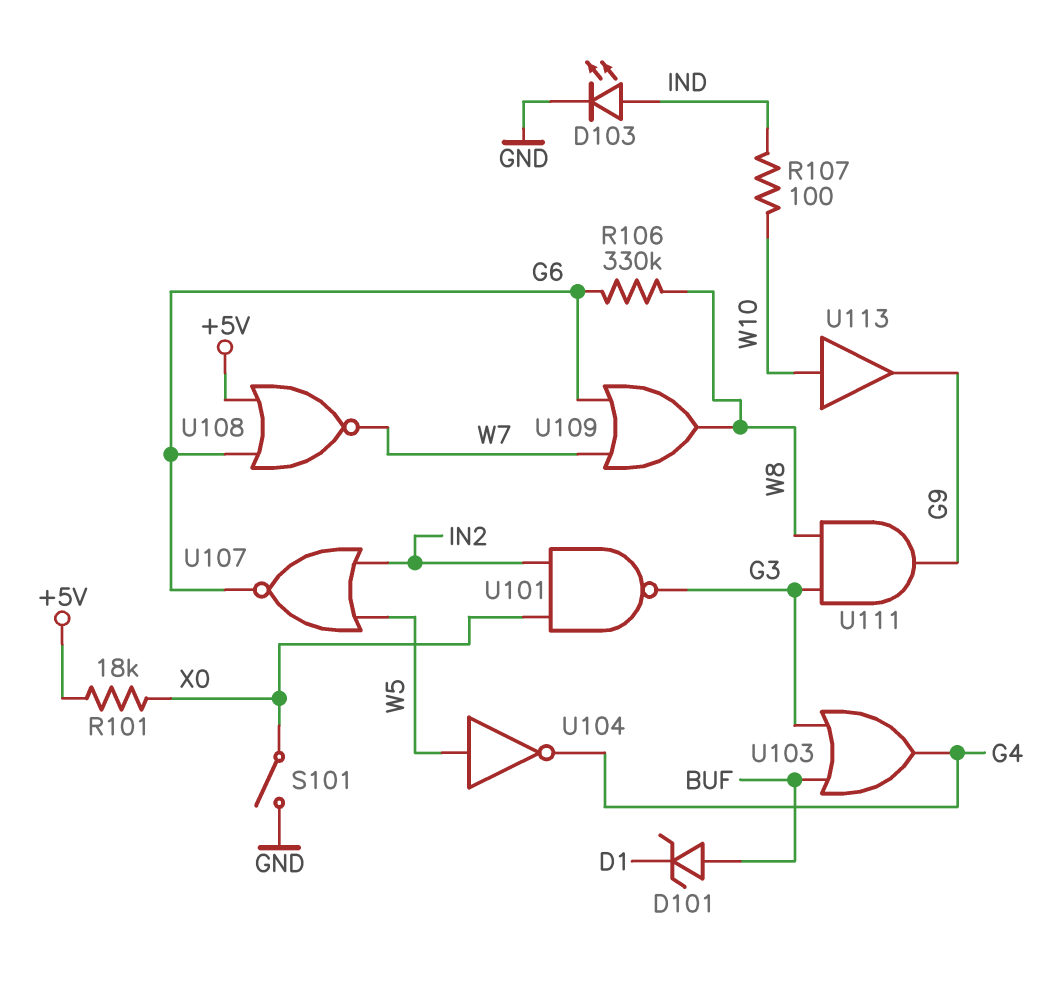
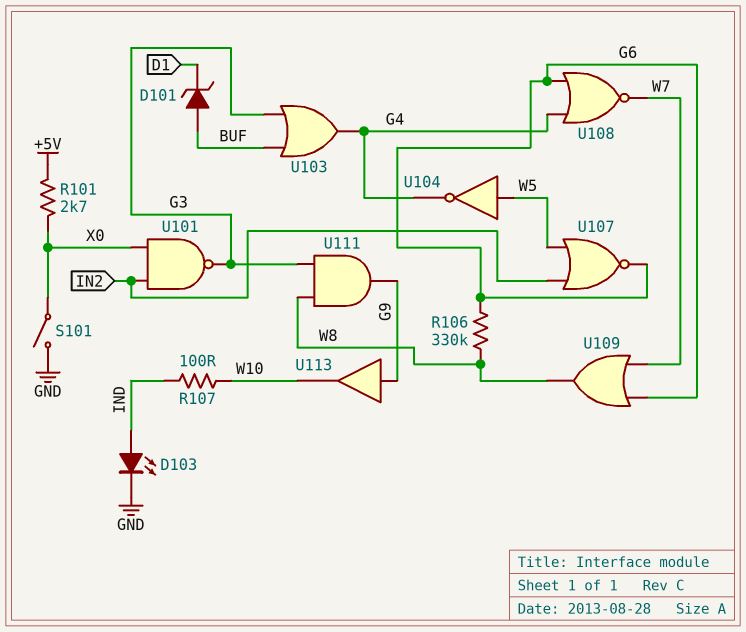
R101: 18k (+5V, X0) -> 2.7k (+5V, X0)
U108: NOR (in +5V, in G6, out W7) -> NOR (in G4, in G6, out W7)
U113: buffer (in W10, out G9) -> buffer (in G9, out W10)

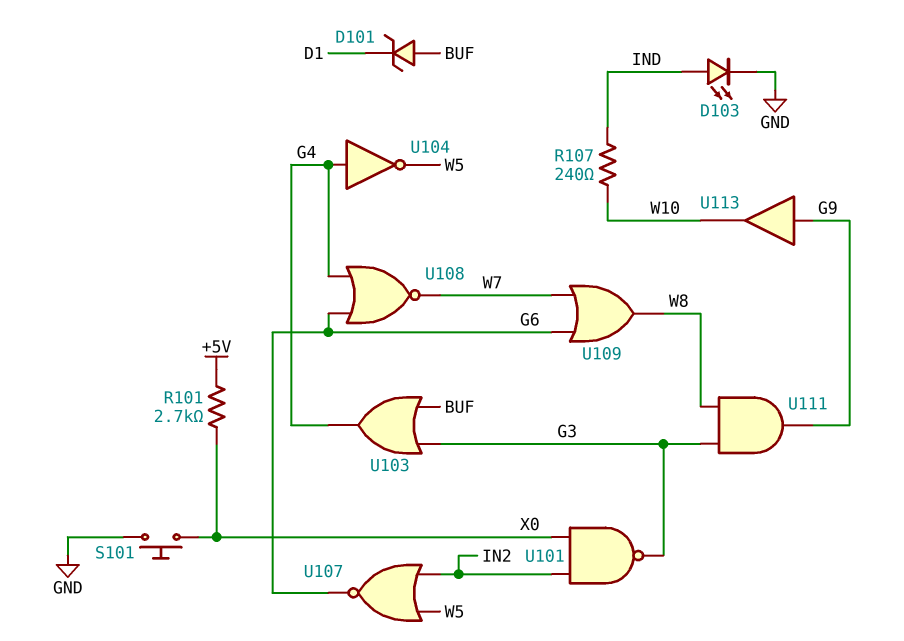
R106: 330k (G6, W8) -> none
R107: 100 (IND, W10) -> 240 (IND, W10)
S101: switch (GND, X0) -> button (GND, X0)
U104: NOT (in W5, out G4) -> NOT (in G4, out W5)

